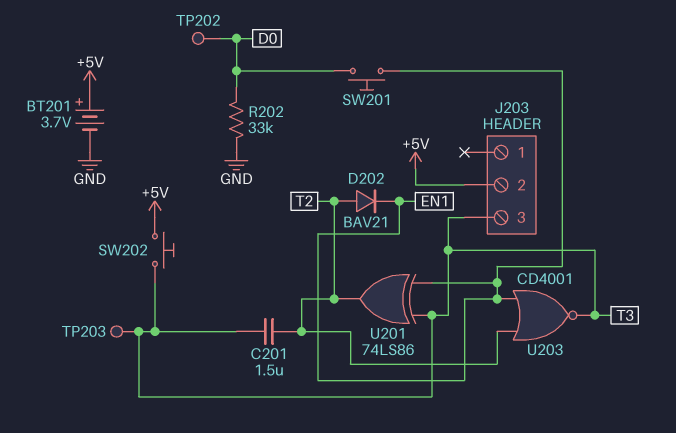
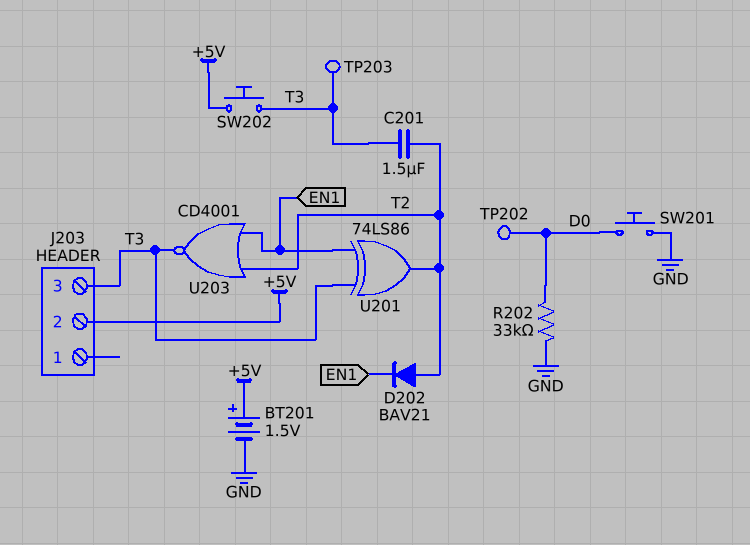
BT201: 3.7V (plus +5V, minus GND) -> 1.5V (plus +5V, minus GND)
SW201: button (D0, EN1) -> button (D0, GND)

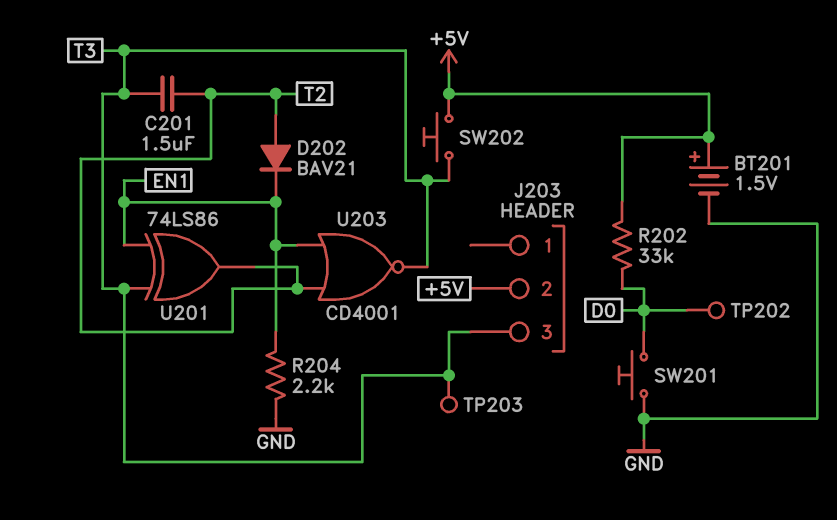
R202: 33k (D0, GND) -> 33k (+5V, D0)
R204: none -> 2.2k (EN1, GND)

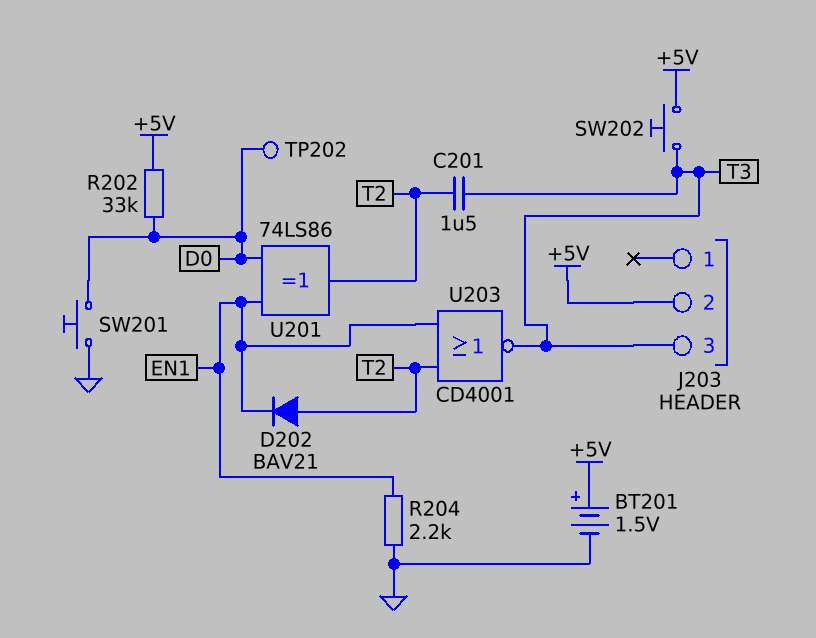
TP203: test point (T3) -> none
U201: XOR 74LS86 (in EN1, in T3, out T2) -> XOR 74LS86 (in D0, in EN1, out T2)

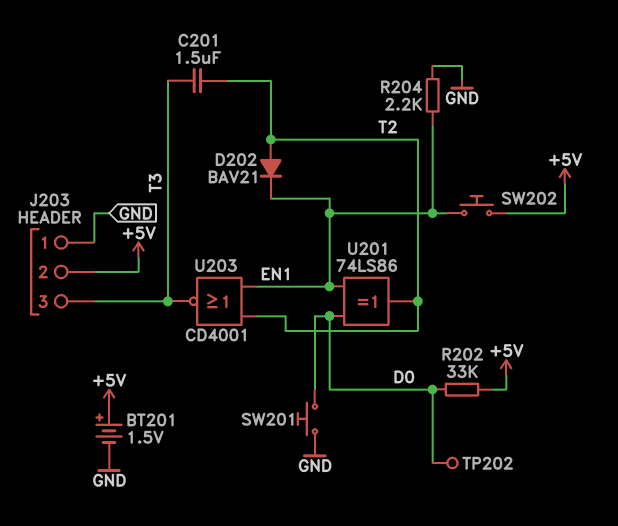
J203 pin 1: none -> GND
SW202: button (+5V, T3) -> button (+5V, EN1)

